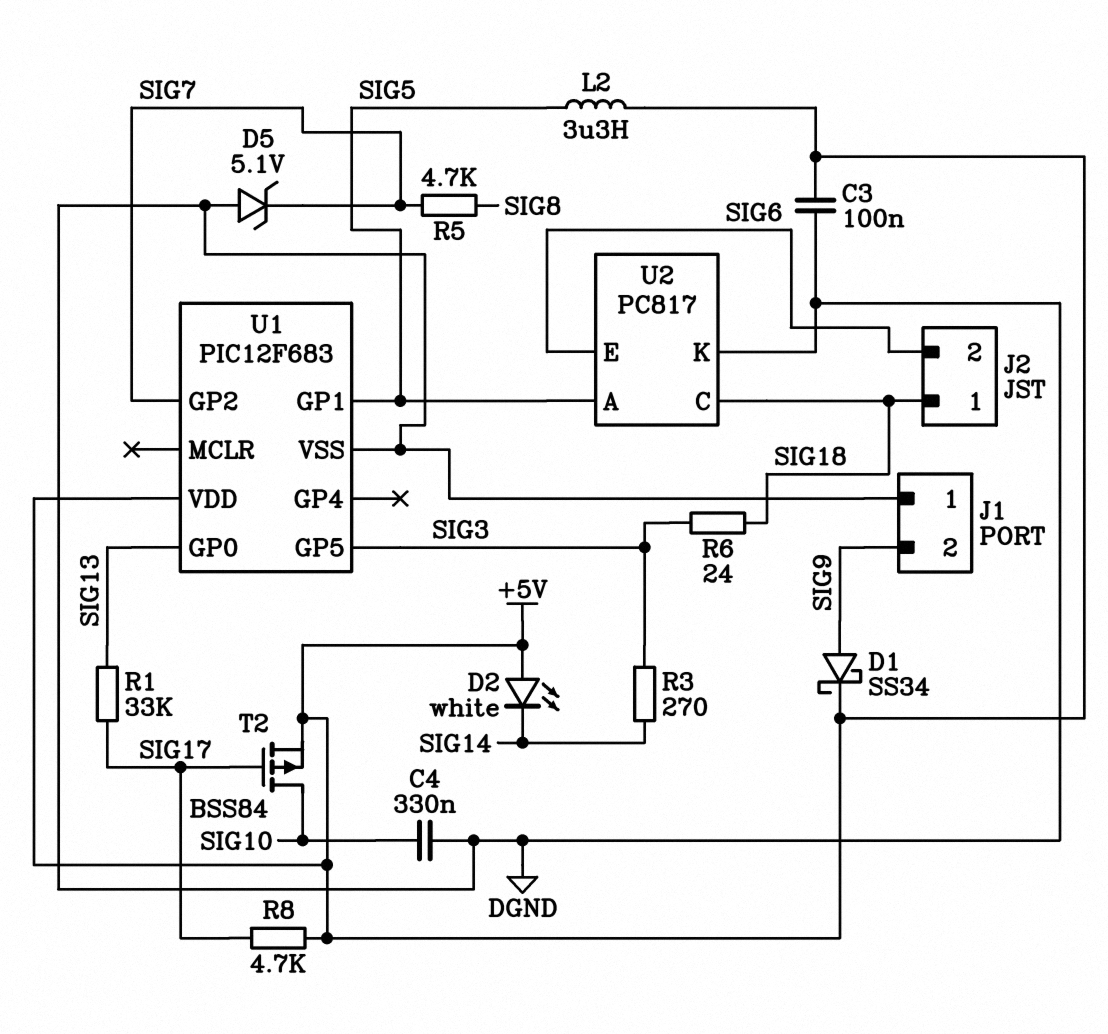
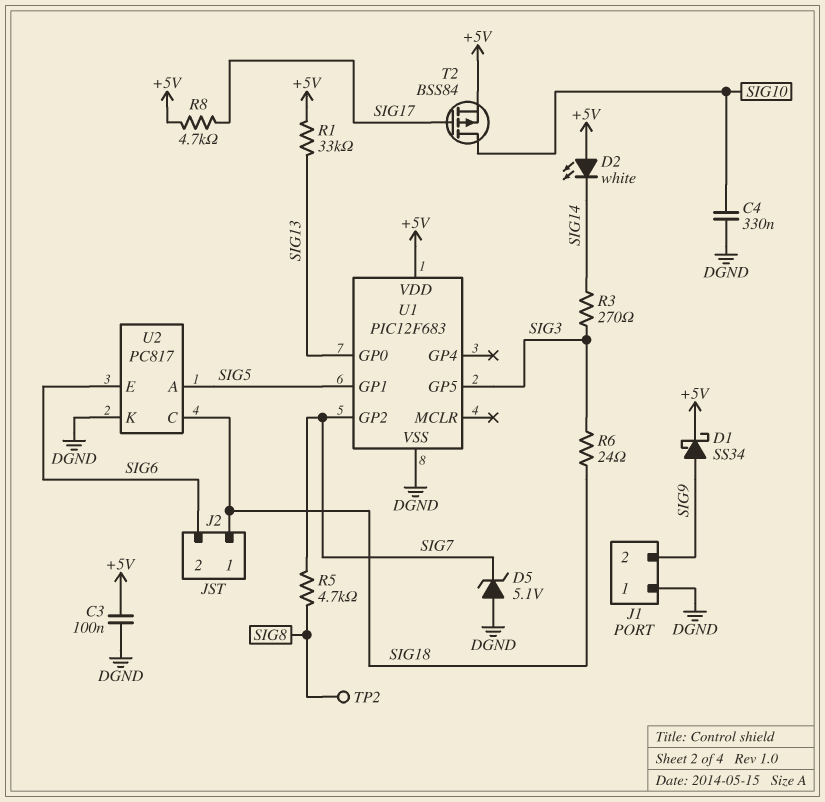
L2: 3.3uH (+5V, SIG5) -> none
R1: 33k (SIG13, SIG17) -> 33k (+5V, SIG13)
TP2: none -> test point (SIG8)

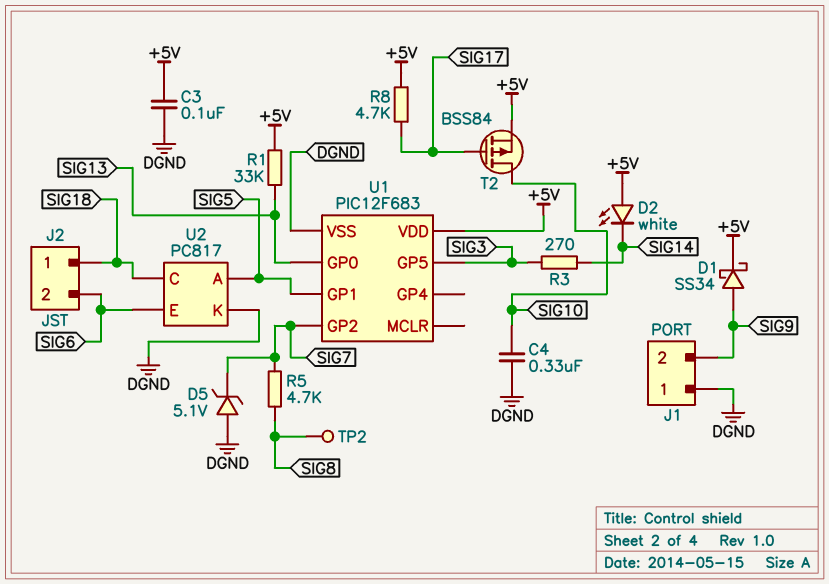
R6: 24 (SIG3, SIG18) -> none

